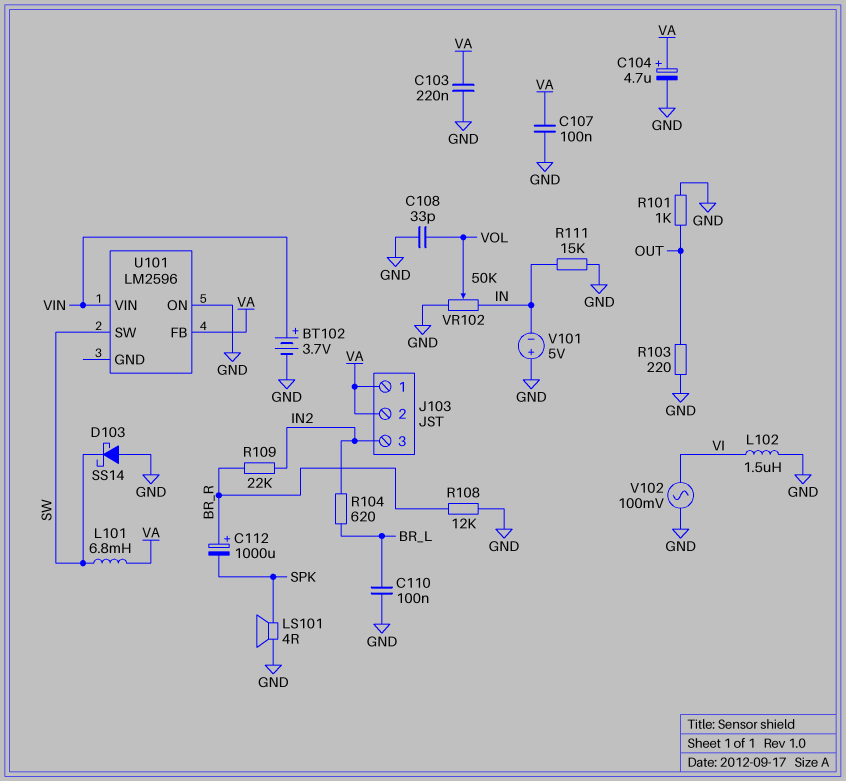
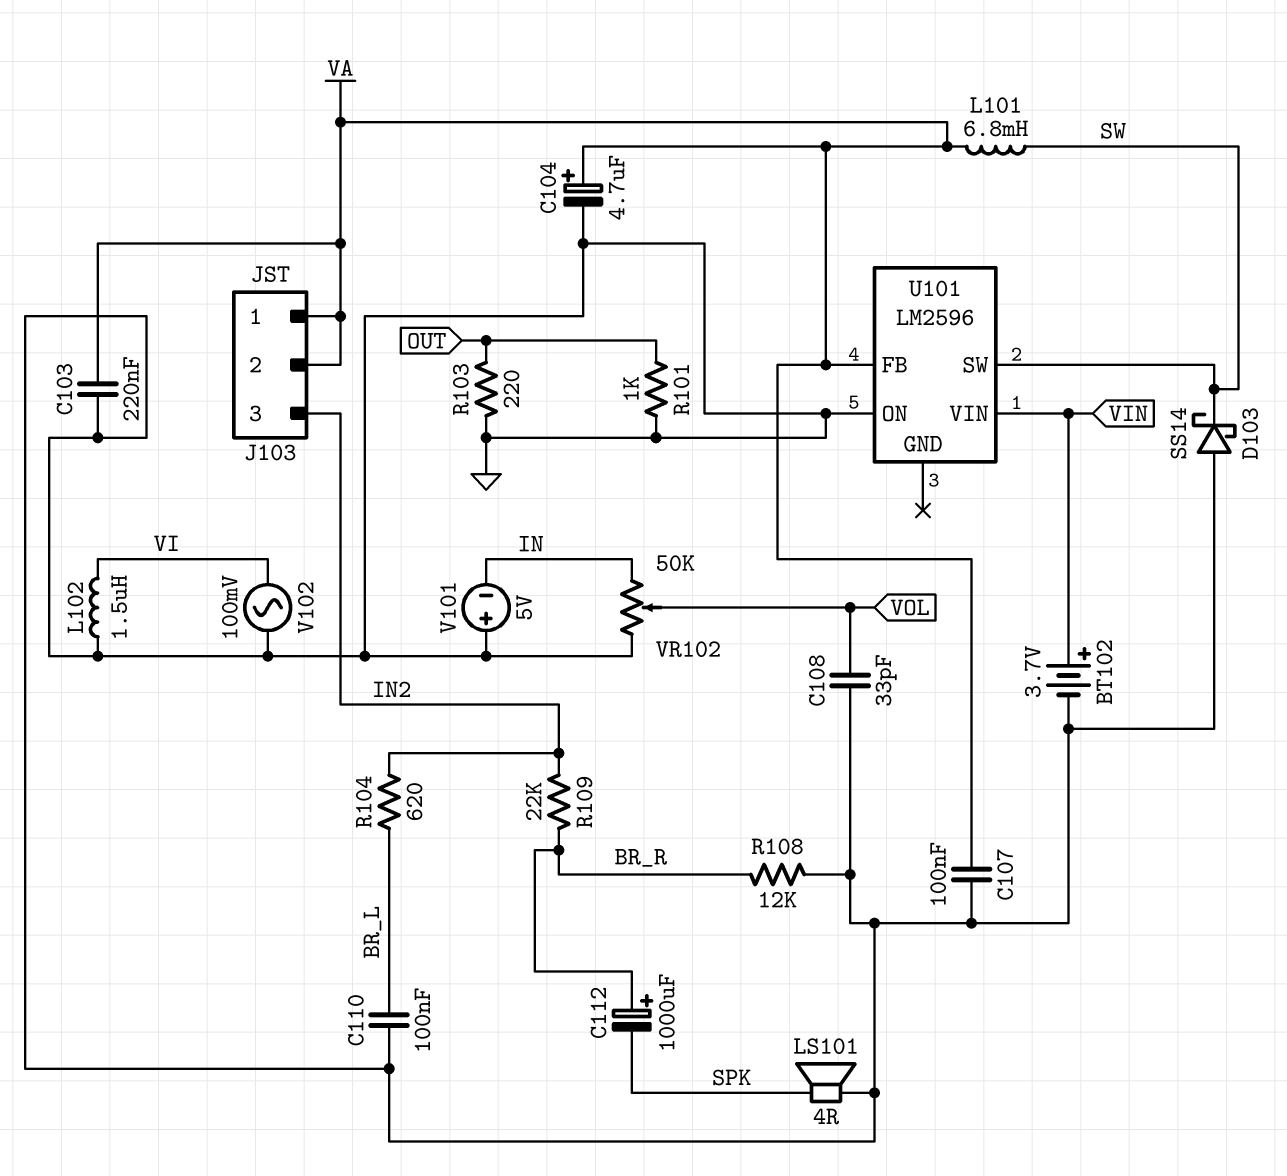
R111: 15k (GND, IN) -> none

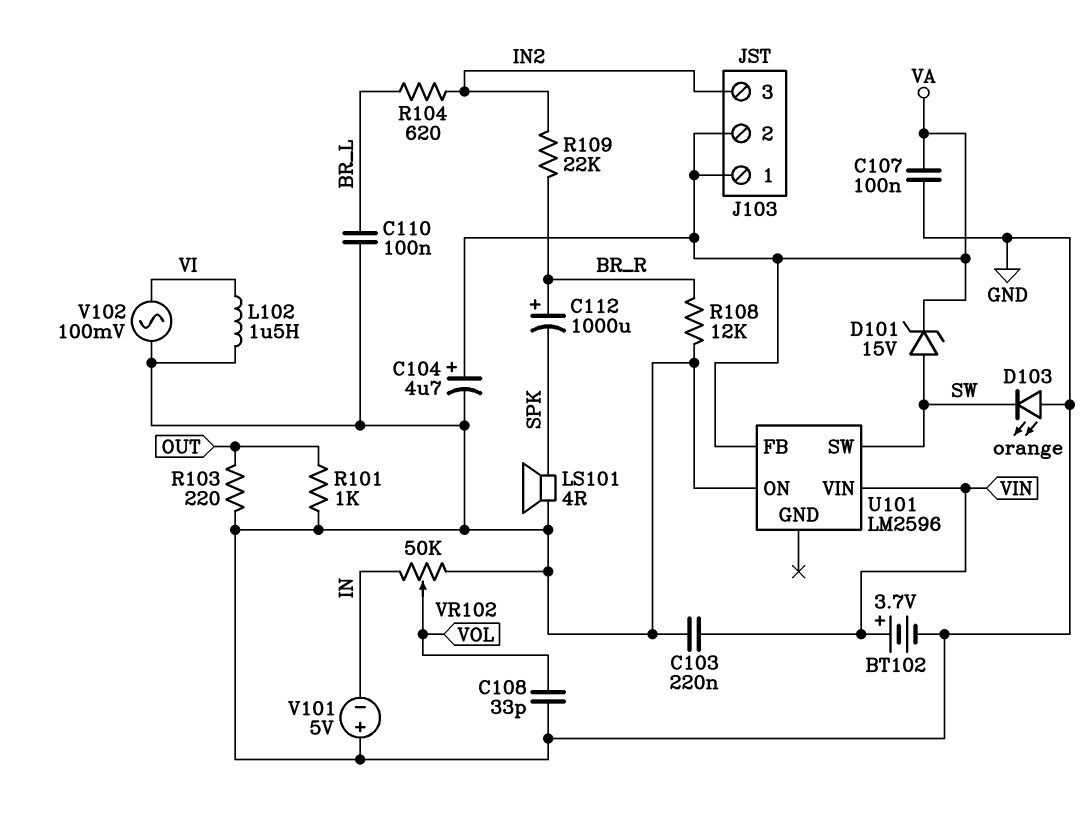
C103: 220nF (GND, VA) -> 220nF (GND, VIN)
D101: none -> zener 15V (A SW, K VA)
D103: schottky SS14 (A GND, K SW) -> LED orange (A GND, K SW)
L101: 6.8mH (SW, VA) -> none

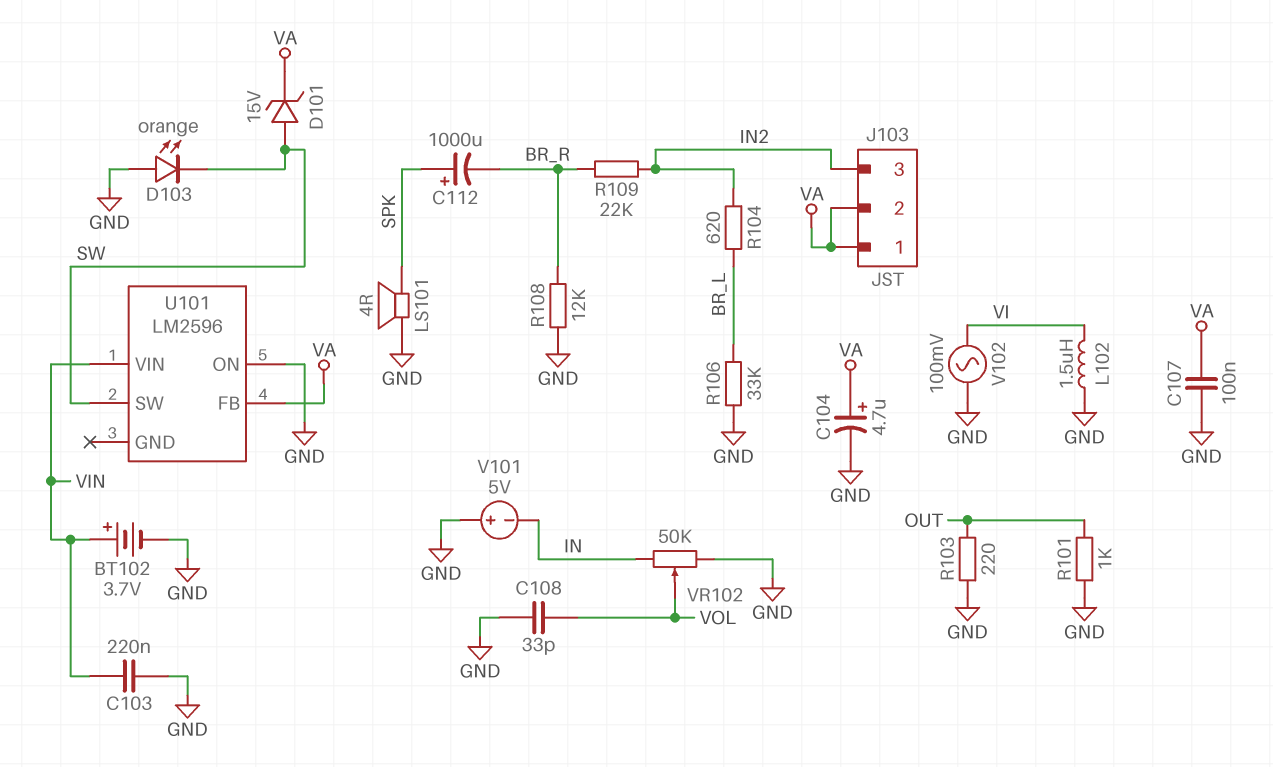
C110: 100nF (BR_L, GND) -> none
C112: 1000uF (plus BR_R, minus SPK) -> 1000uF (plus SPK, minus BR_R)
R106: none -> 33k (BR_L, GND)

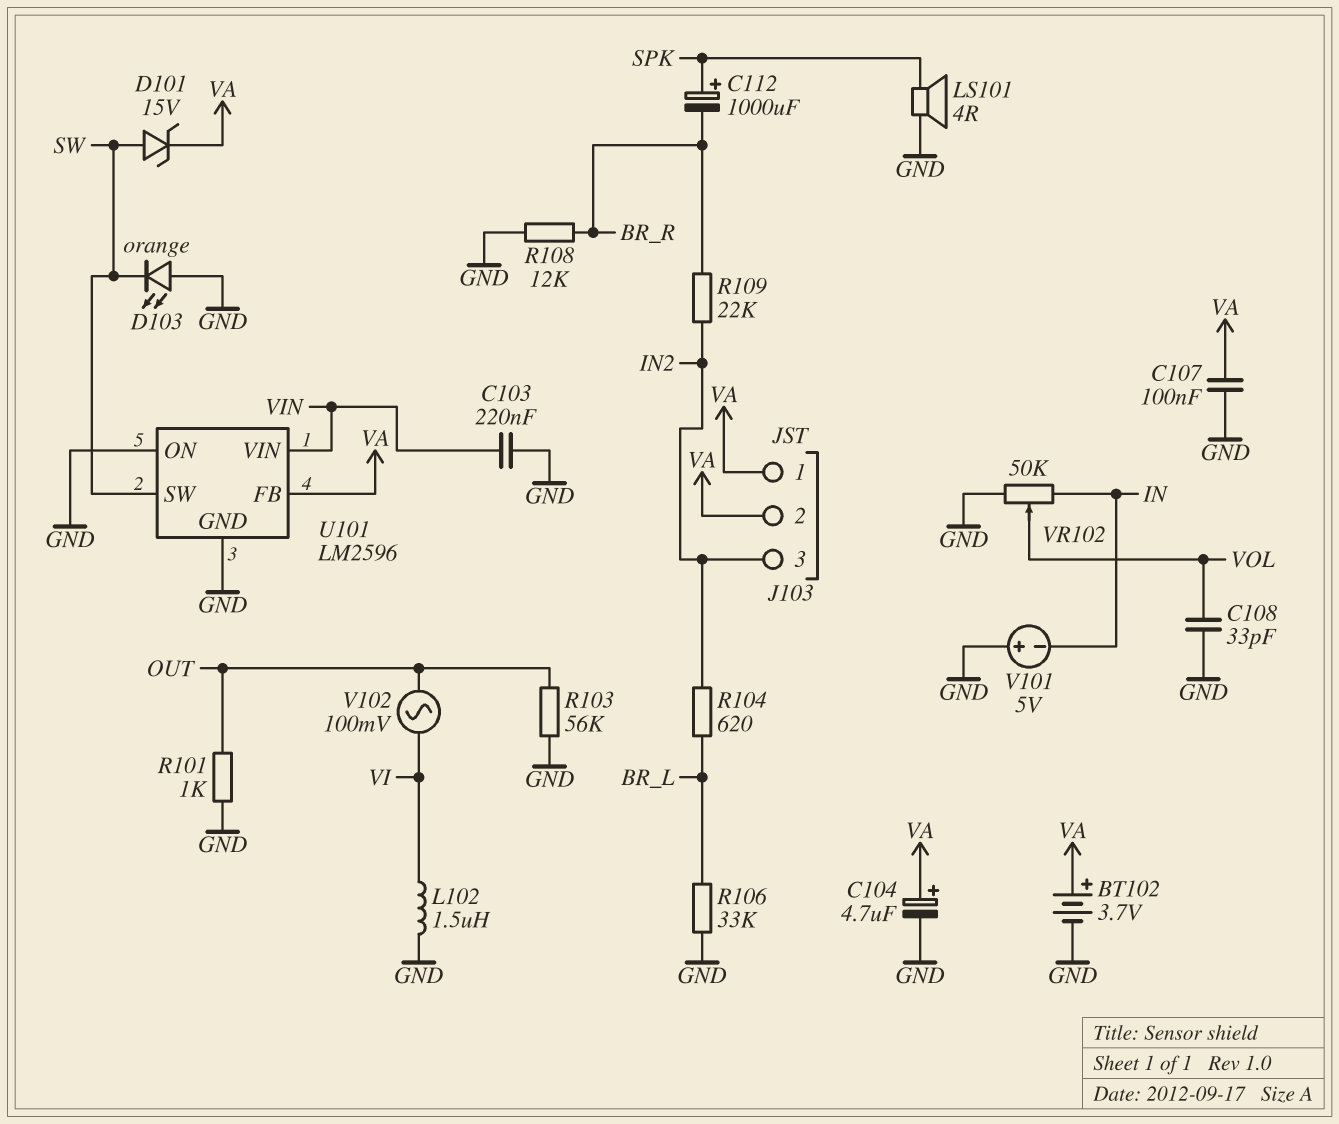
BT102: 3.7V (plus VIN, minus GND) -> 3.7V (plus VA, minus GND)
R103: 220 (GND, OUT) -> 56k (GND, OUT)
U101 pin GND: none -> GND
V102: AC 100mV (GND, VI) -> AC 100mV (OUT, VI)

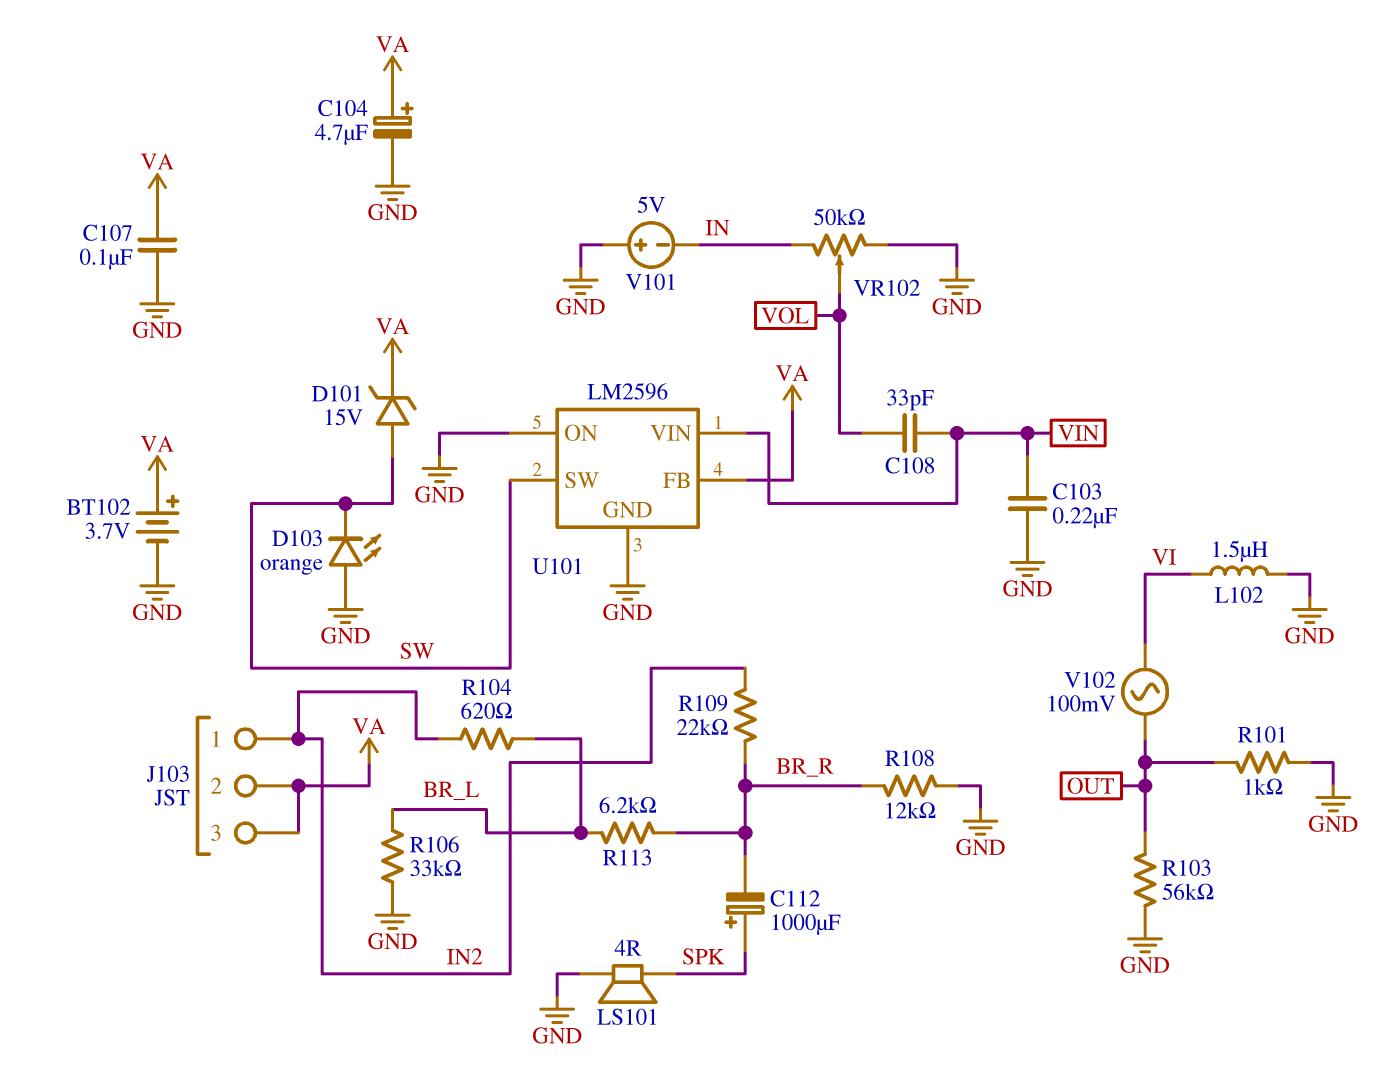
C108: 33pF (GND, VOL) -> 33pF (VIN, VOL)
J103 pin 1: VA -> IN2
J103 pin 3: IN2 -> VA
R113: none -> 6.2k (BR_L, BR_R)

